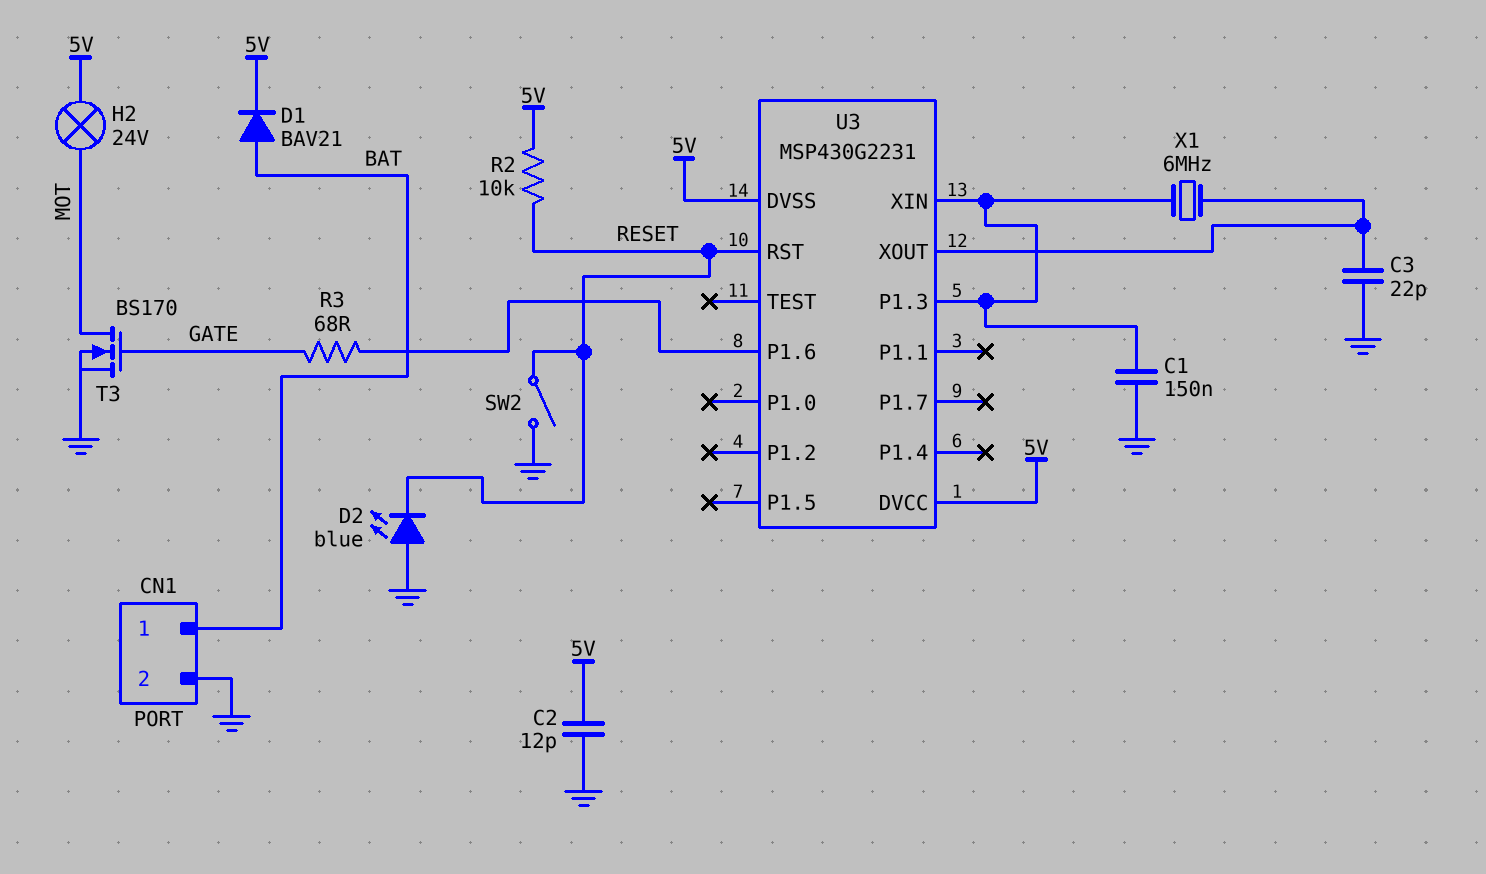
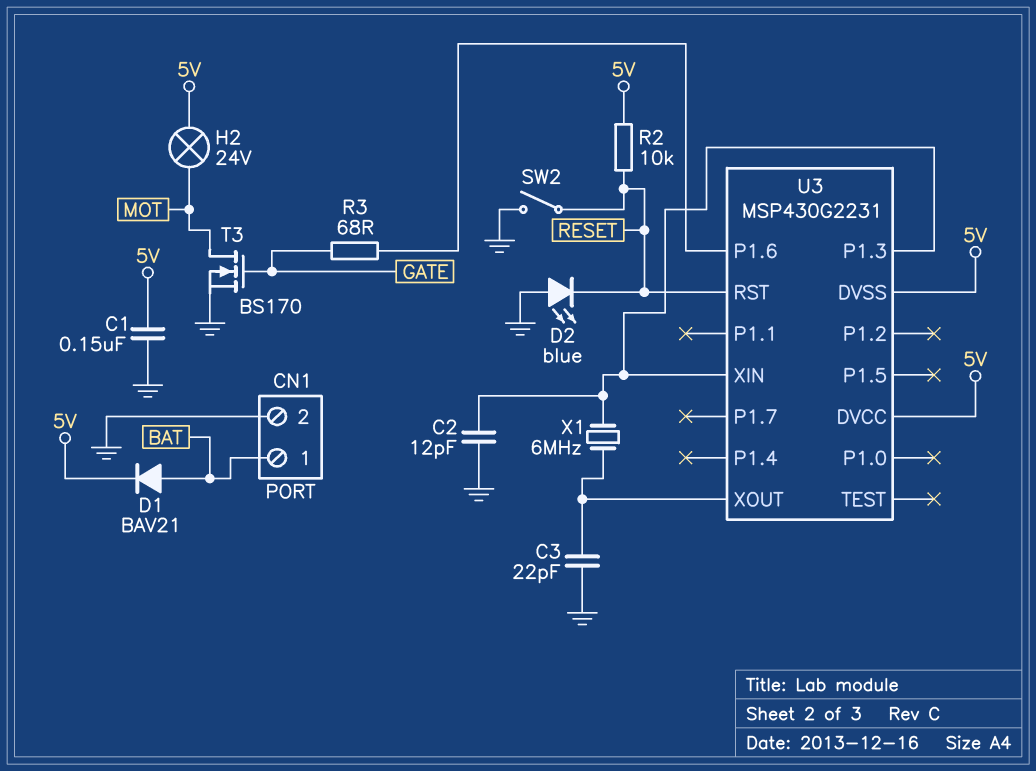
C1: 150nF (GND, U3/P1.3) -> 150nF (5V, GND)
C2: 12pF (5V, GND) -> 12pF (GND, U3/P1.3)

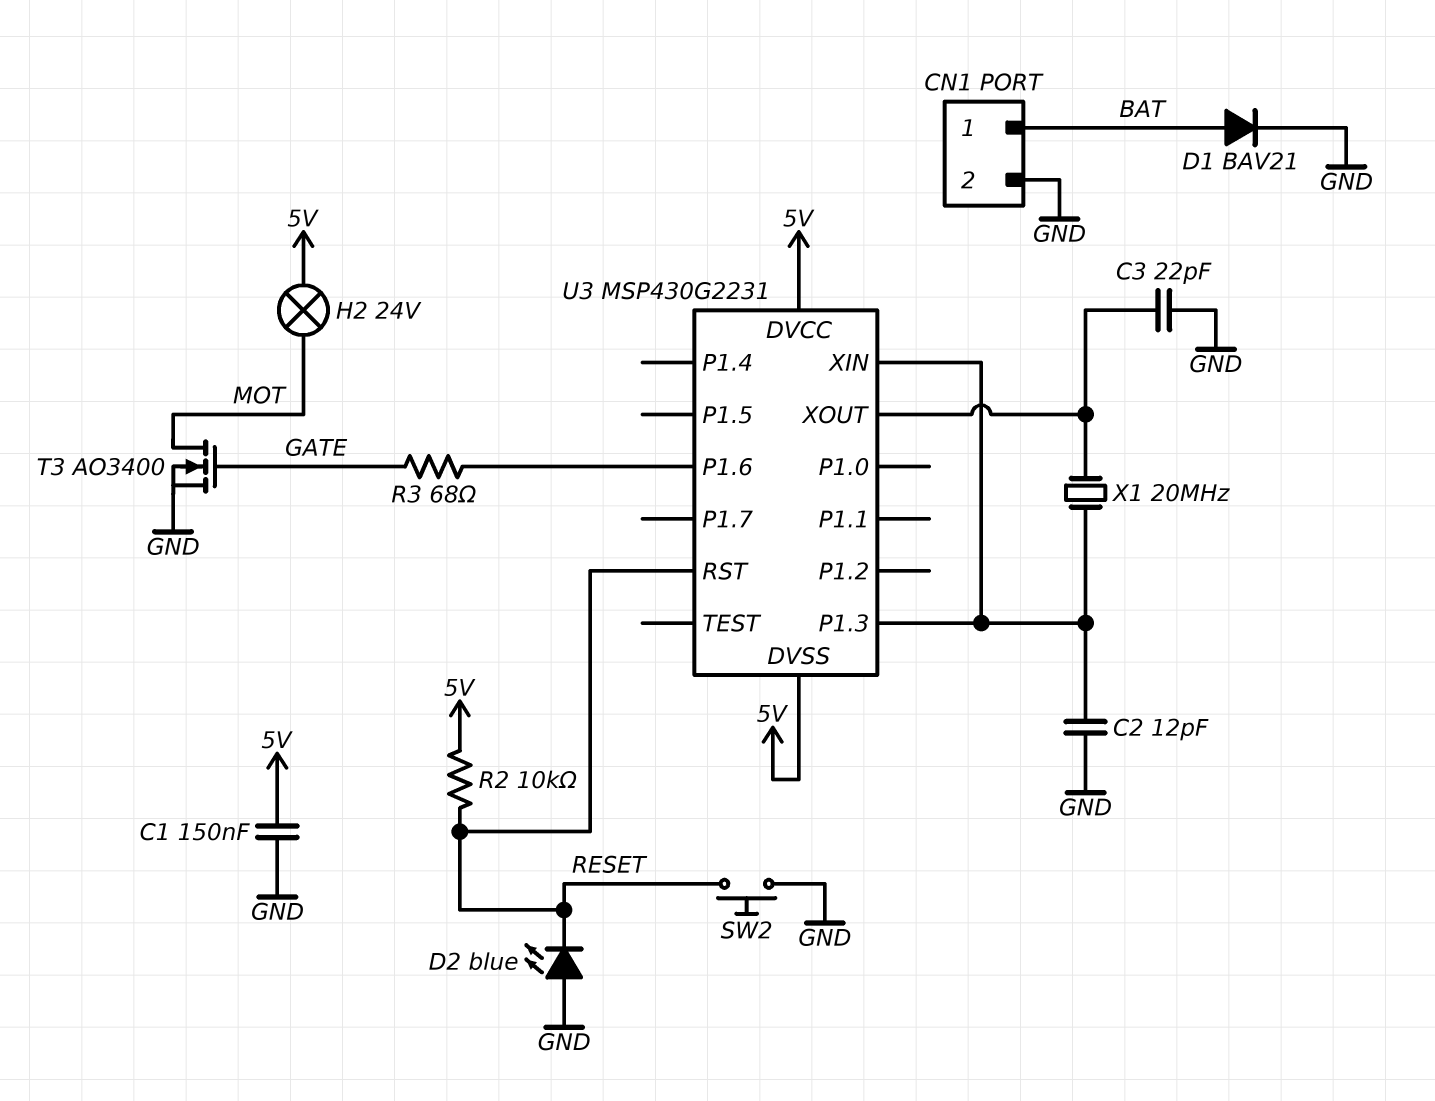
D1: diode BAV21 (A BAT, K 5V) -> diode BAV21 (A BAT, K GND)
SW2: switch (GND, RESET) -> button (GND, RESET)
T3: NMOS BS170 (G GATE, D MOT, S GND) -> NMOS AO3400 (G GATE, D MOT, S GND)
X1: 6MHz (U3/P1.3, U3/XOUT) -> 20MHz (U3/P1.3, U3/XOUT)

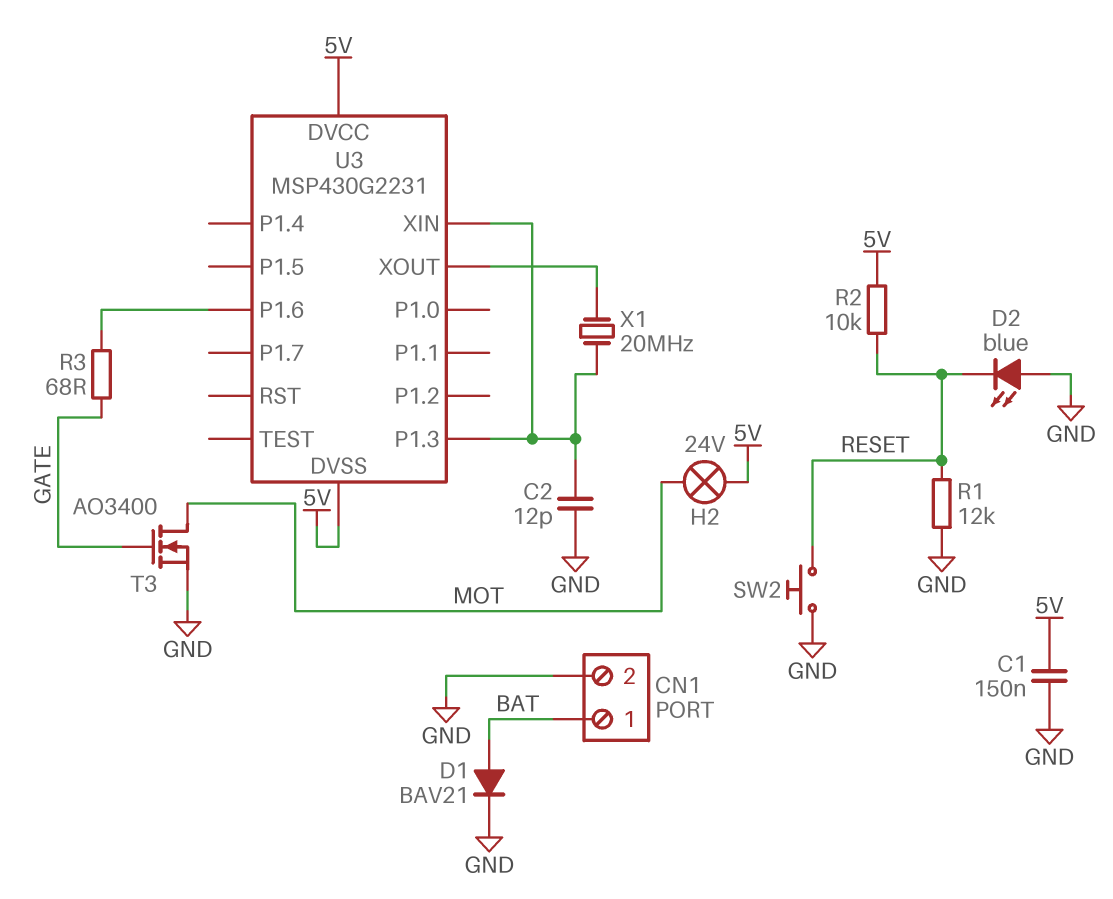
C3: 22pF (GND, U3/XOUT) -> none
R1: none -> 12k (GND, RESET)
U3 pin RST: RESET -> none

